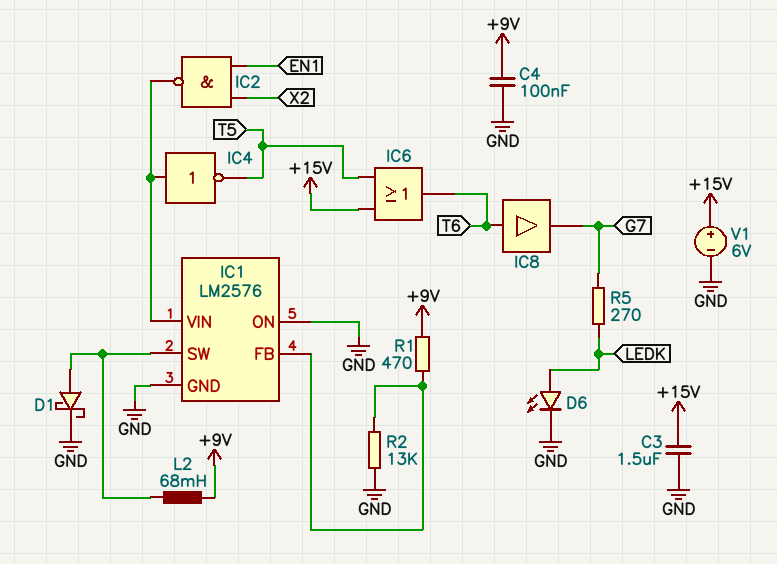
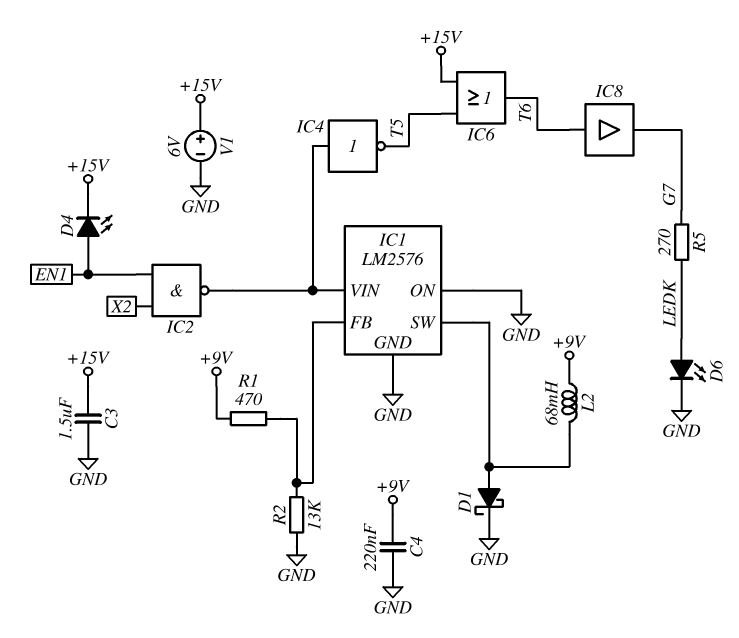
C4: 100nF (+9V, GND) -> 220nF (+9V, GND)
D4: none -> LED (A EN1, K +15V)

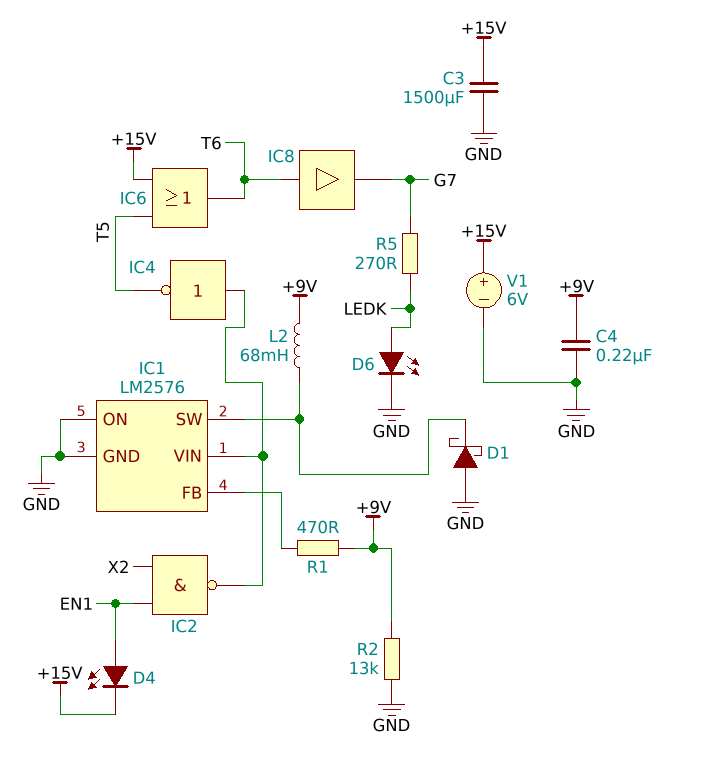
C3: 1.5uF (+15V, GND) -> 1500uF (+15V, GND)
D1: schottky (A IC1/SW, K GND) -> schottky (A GND, K IC1/SW)
R2: 13k (GND, IC1/FB) -> 13k (+9V, GND)

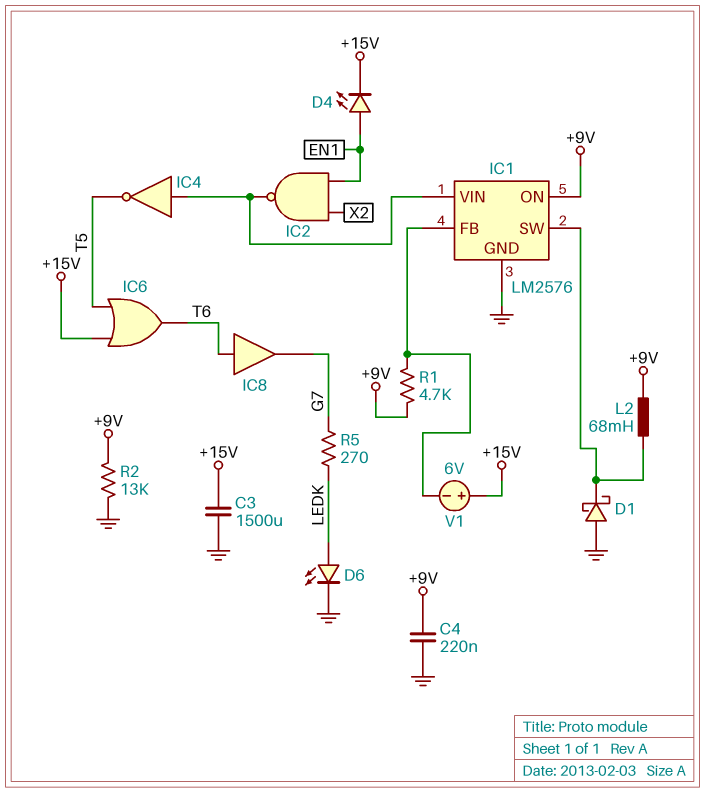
IC1 pin ON: GND -> +9V
R1: 470 (+9V, IC1/FB) -> 4.7k (+9V, IC1/FB)
V1: 6V (plus +15V, minus GND) -> 6V (plus +15V, minus IC1/FB)

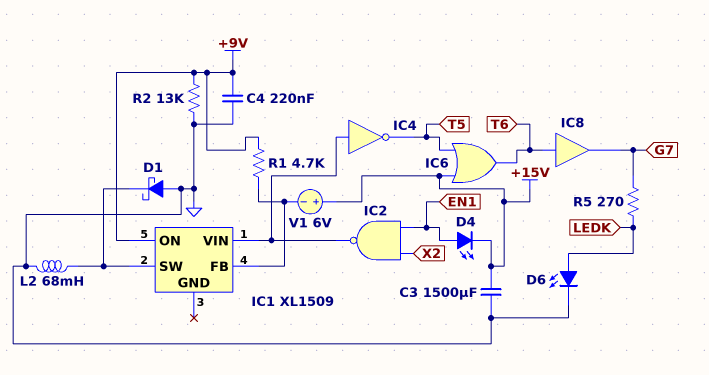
IC1: LM2576 -> XL1509
IC1 pin GND: GND -> none
L2: 68mH (+9V, IC1/SW) -> 68mH (GND, IC1/SW)

